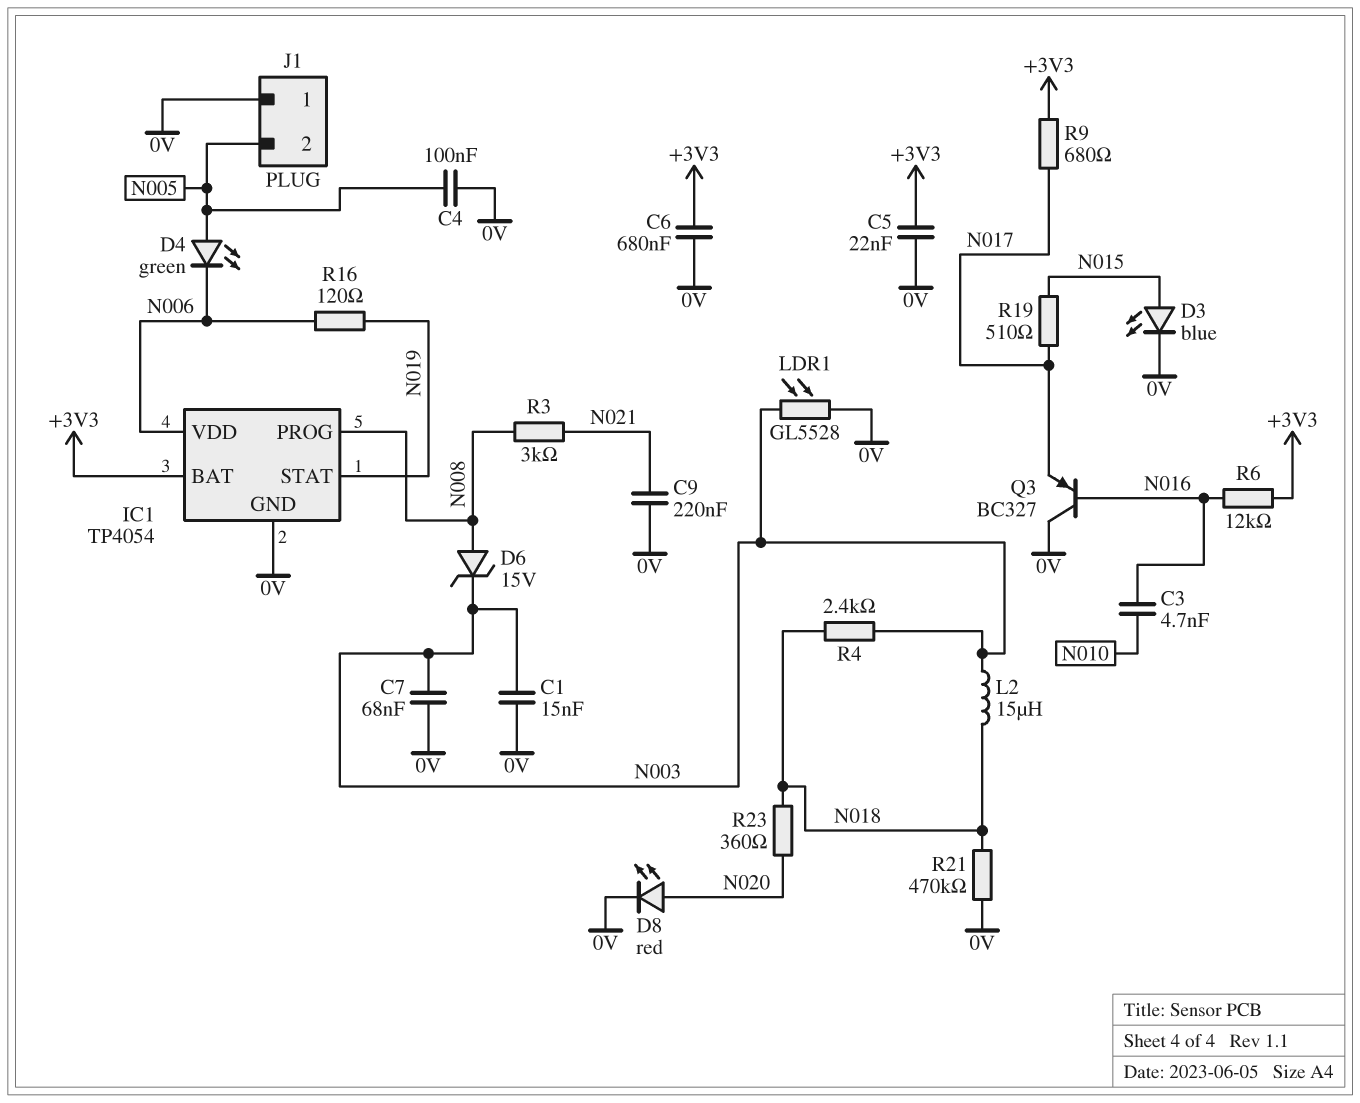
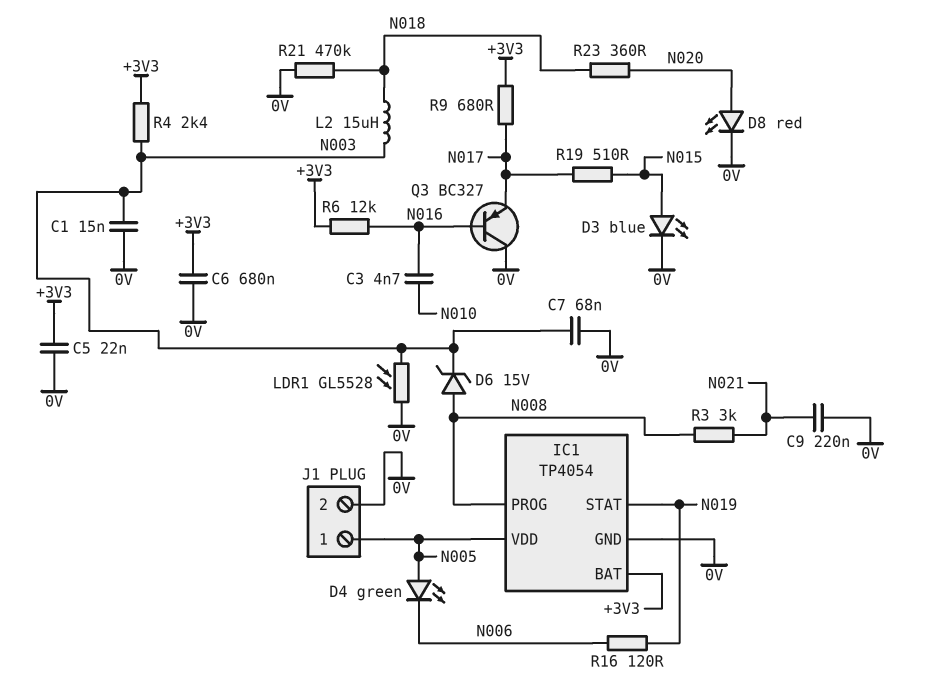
C4: 100nF (0V, N005) -> none
IC1 pin VDD: N006 -> N005
J1 pin 1: 0V -> N005
J1 pin 2: N005 -> 0V
R4: 2.4k (N003, N018) -> 2.4k (+3V3, N003)

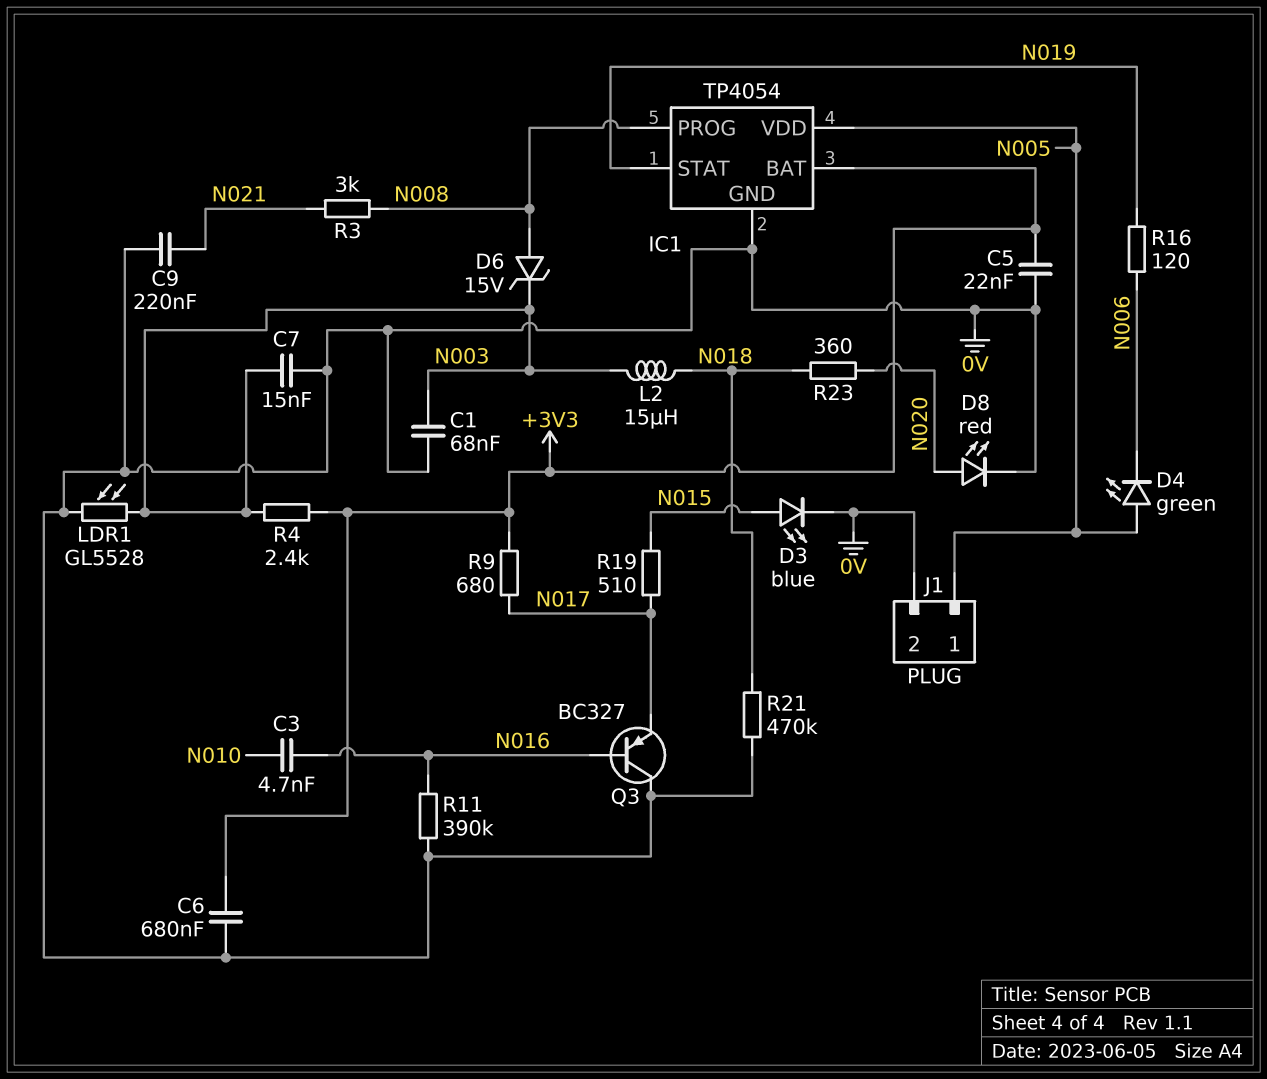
C1: 15nF (0V, N003) -> 68nF (0V, N003)
C7: 68nF (0V, N003) -> 15nF (0V, N003)
R6: 12k (+3V3, N016) -> none
R11: none -> 390k (0V, N016)

